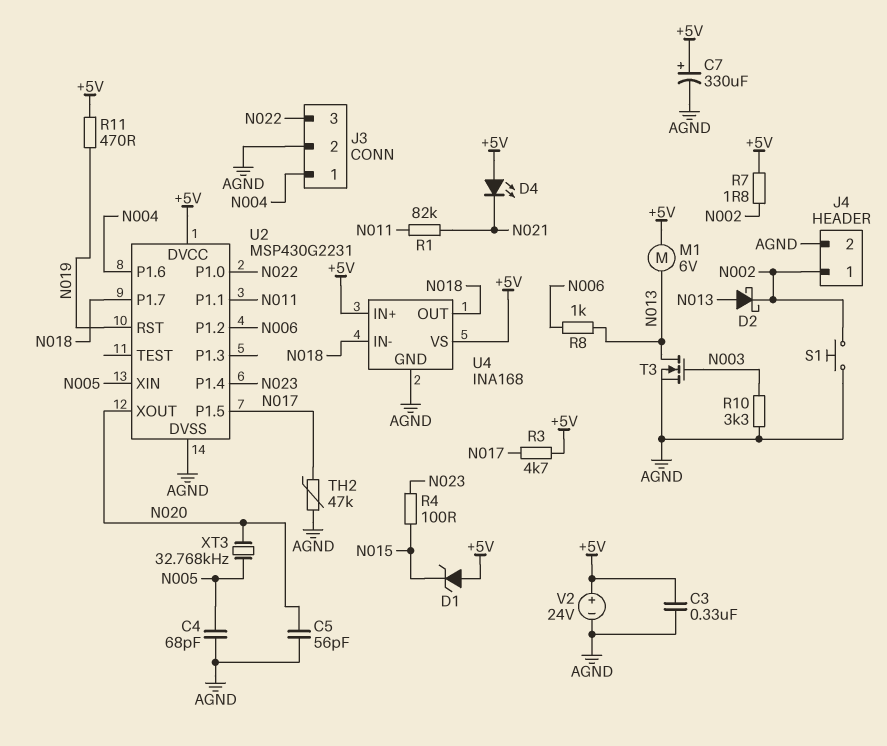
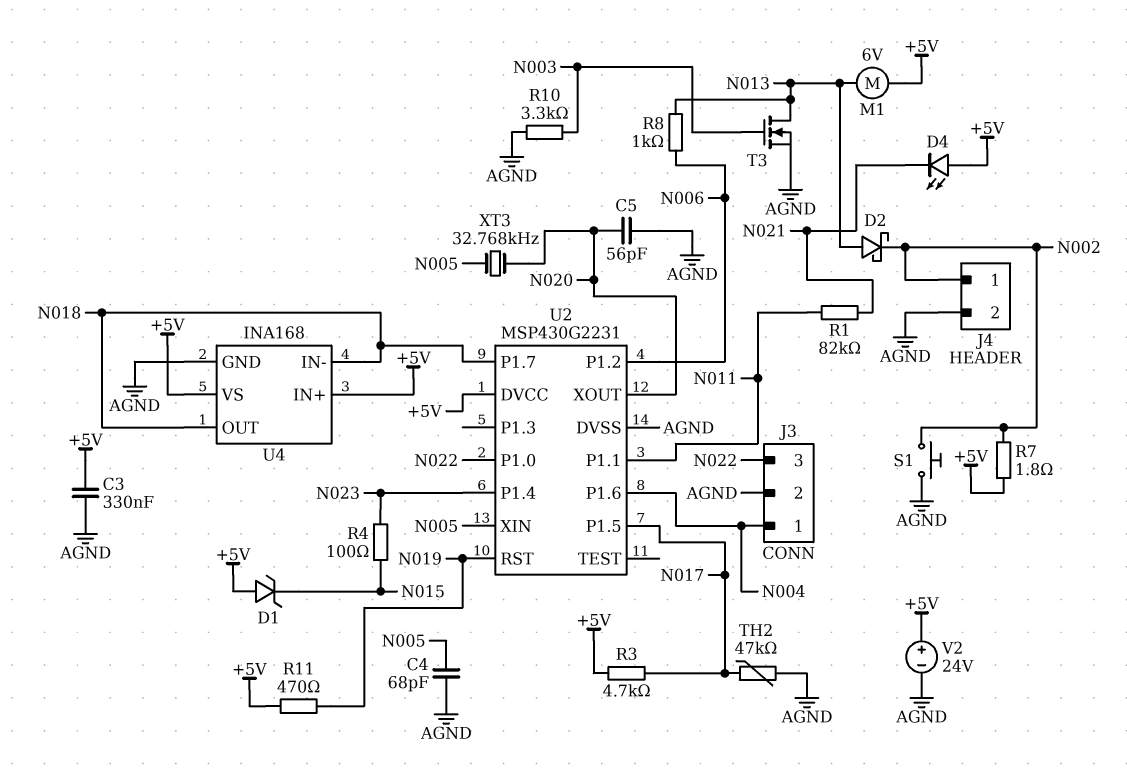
C7: 330uF (plus +5V, minus AGND) -> none

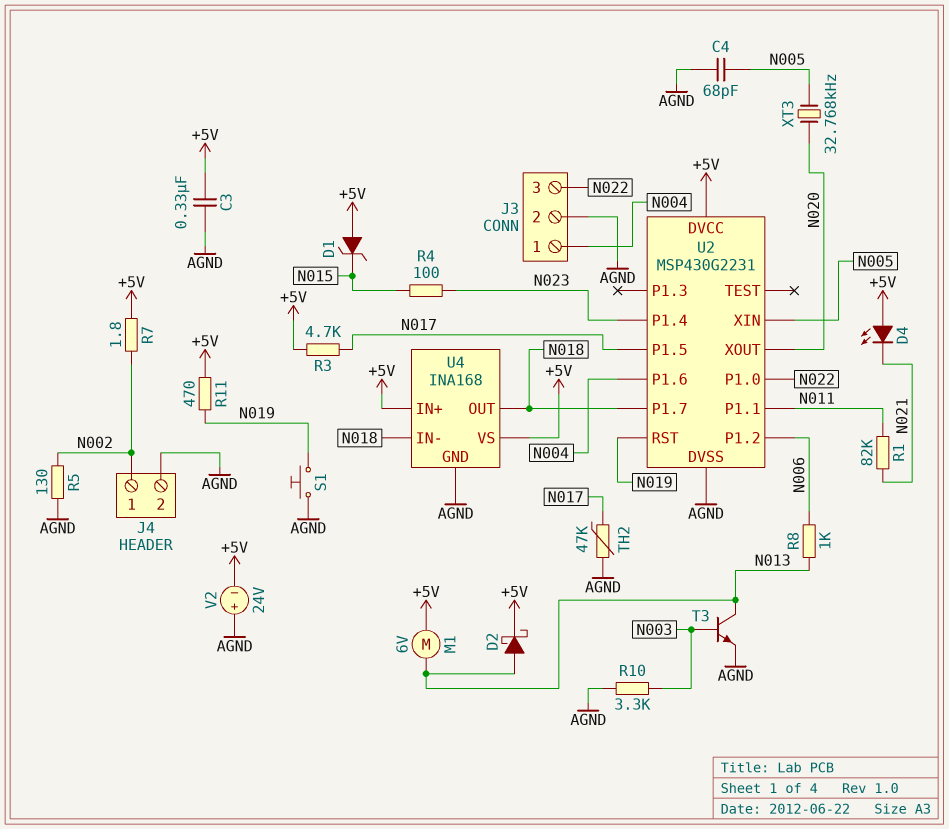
C5: 56pF (AGND, N020) -> none
D2: schottky (A N013, K N002) -> schottky (A N013, K +5V)
R5: none -> 130 (AGND, N002)
S1: button (AGND, N002) -> button (AGND, N019)
T3: NMOS (G N003, D N013, S AGND) -> NPN (B N003, C N013, E AGND)
V2: 24V (plus +5V, minus AGND) -> 24V (plus AGND, minus +5V)

